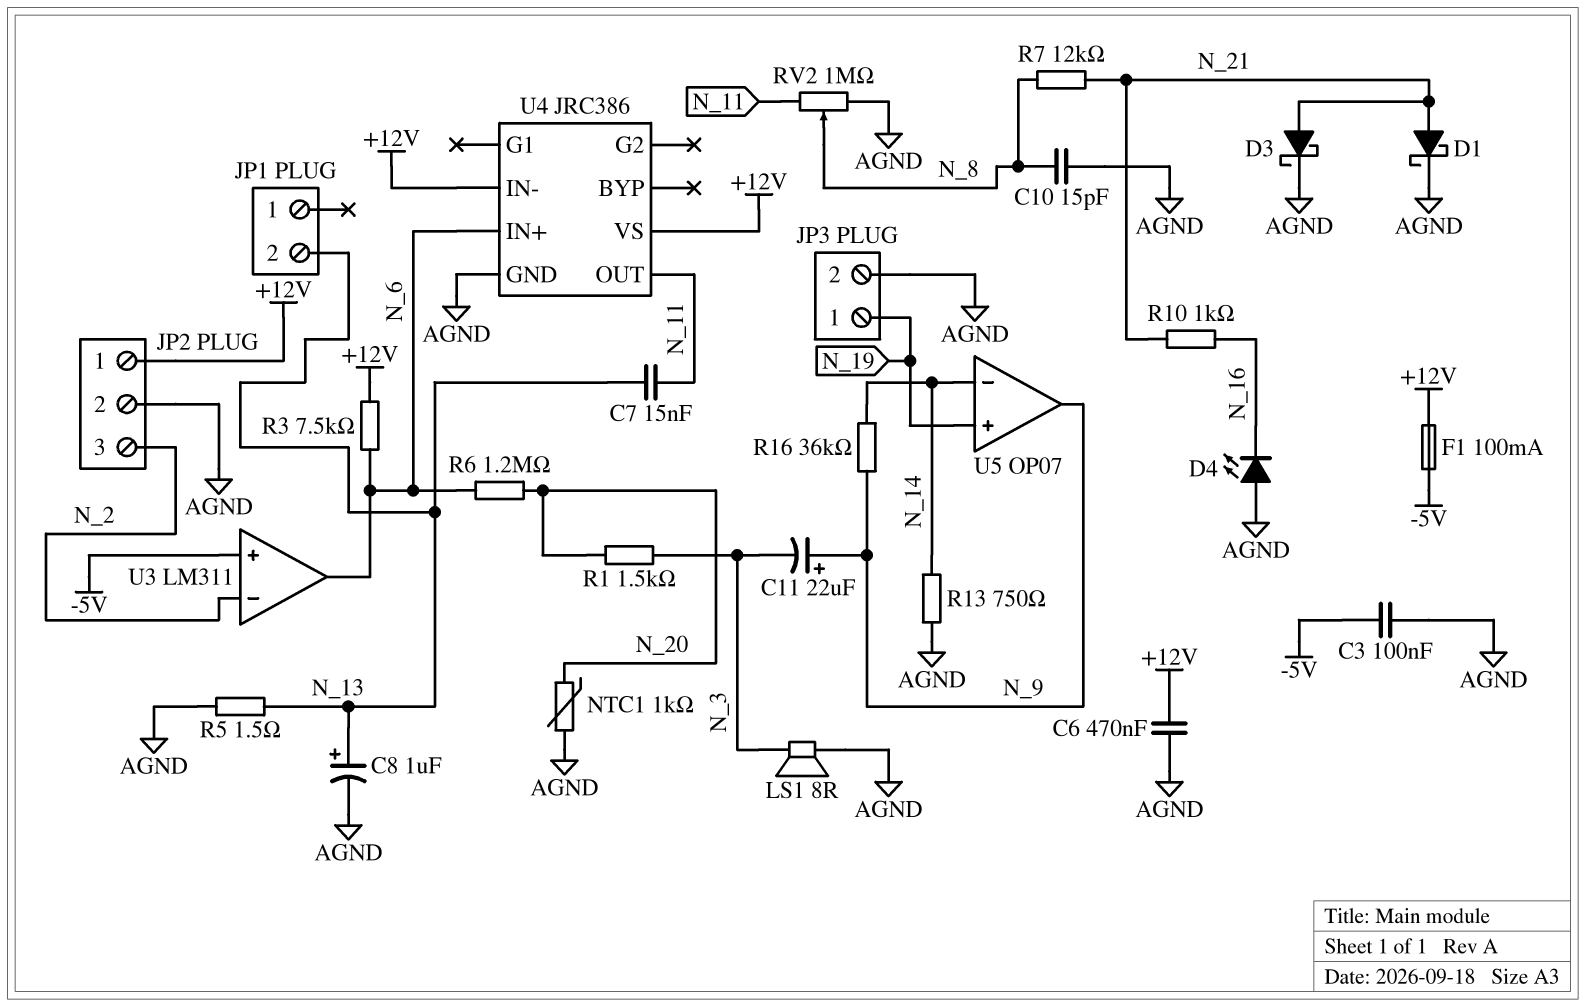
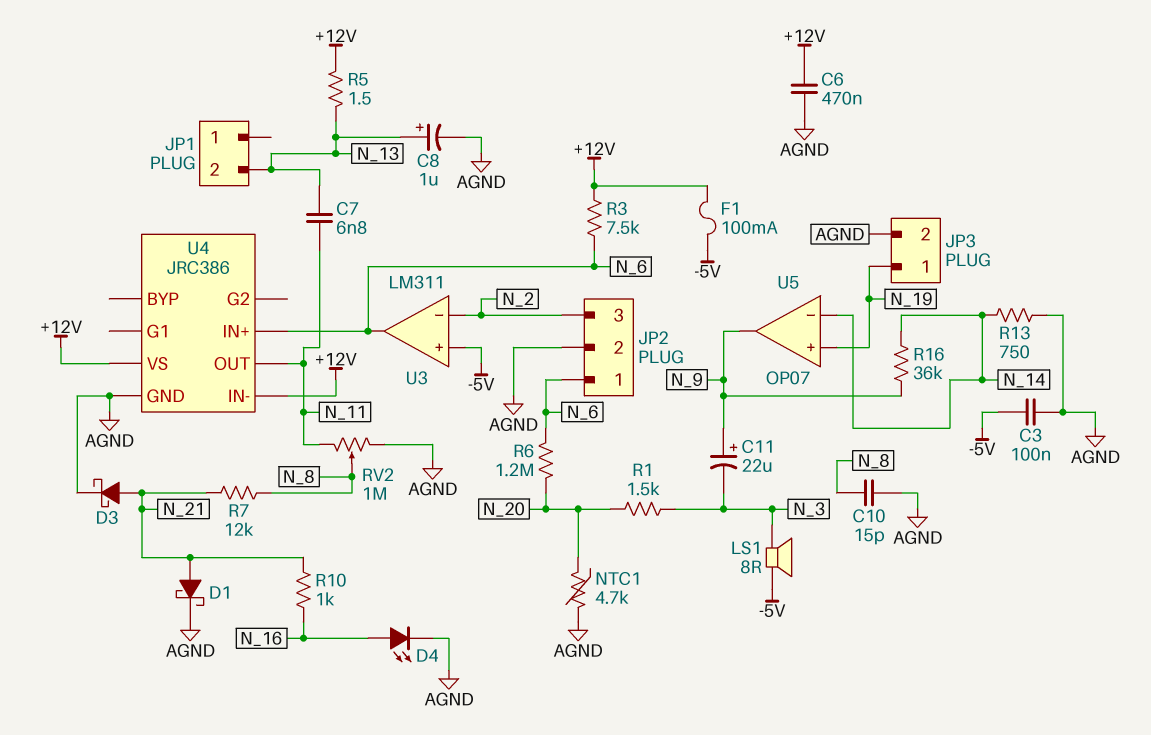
C7: 15nF (N_11, N_13) -> 6.8nF (N_11, N_13)
D4: LED (A AGND, K N_16) -> LED (A N_16, K AGND)
JP2 pin 1: +12V -> N_6
LS1: speaker 8R (AGND, N_3) -> speaker 8R (-5V, N_3)
NTC1: 1k (AGND, N_20) -> 4.7k (AGND, N_20)
R5: 1.5 (AGND, N_13) -> 1.5 (+12V, N_13)

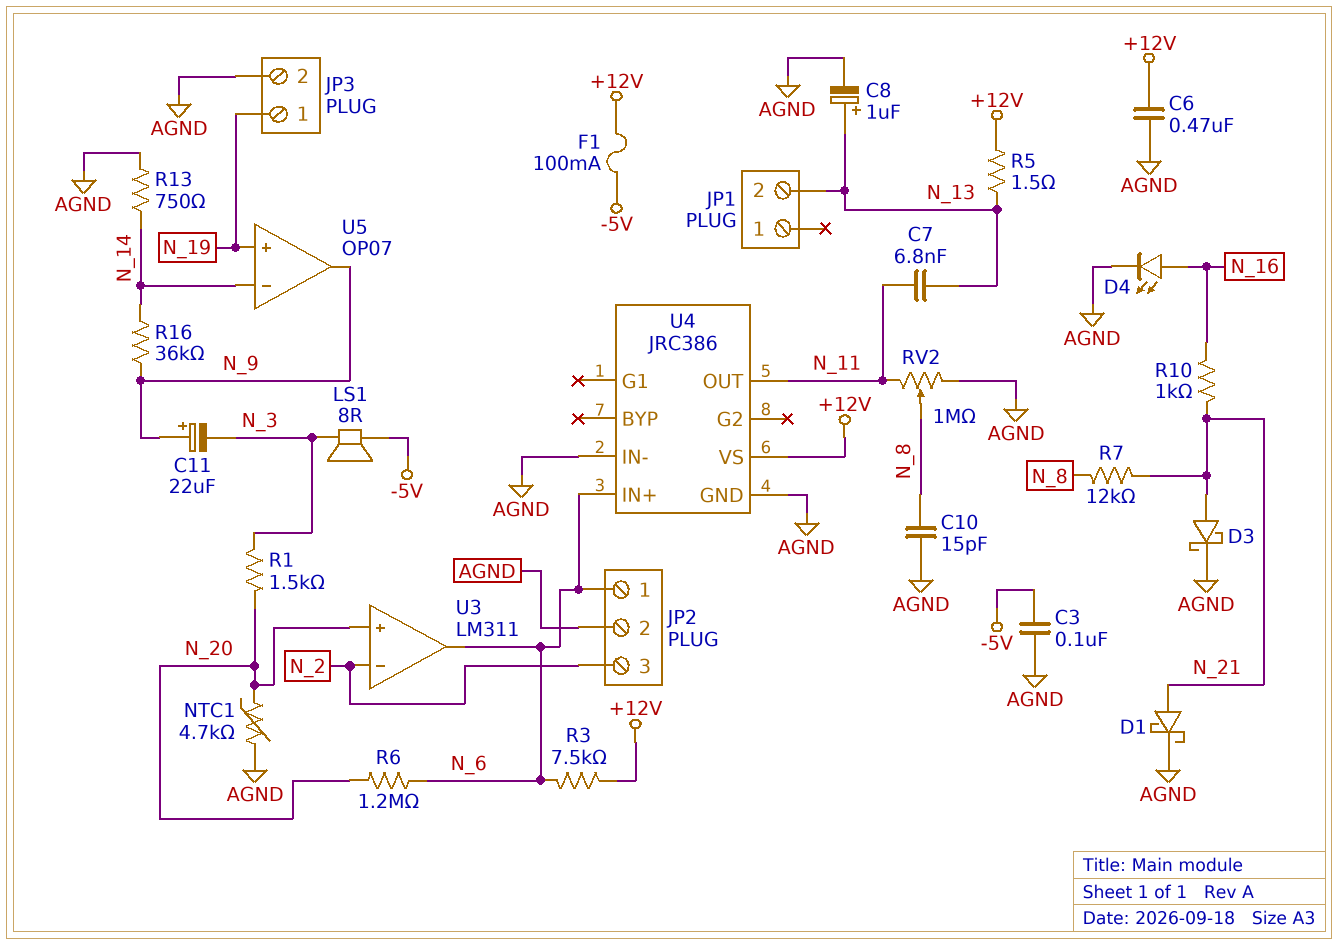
U3 pin in+: -5V -> N_20
U4 pin IN-: +12V -> AGND

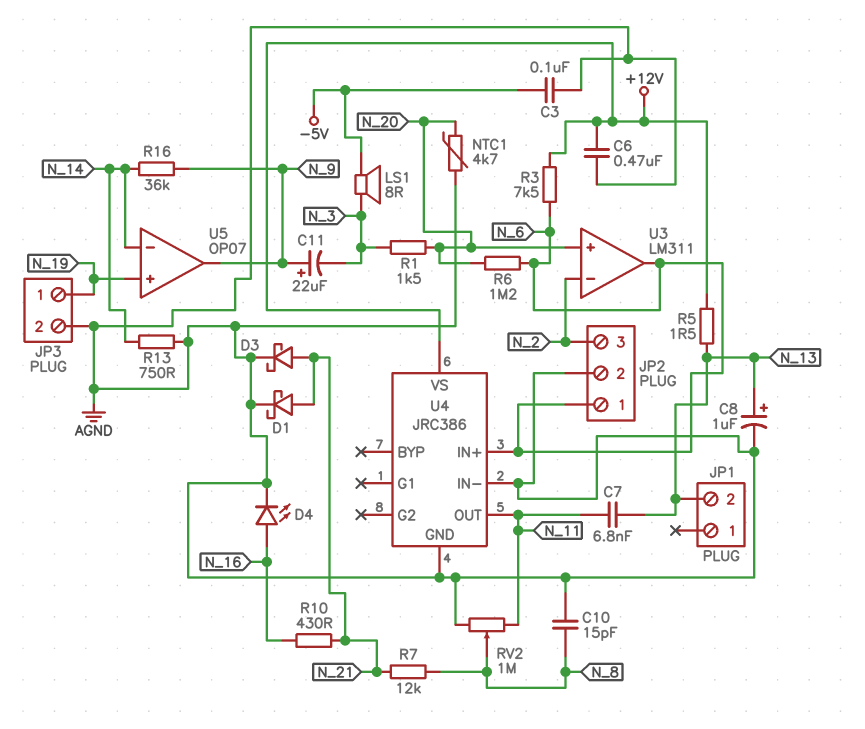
F1: 100mA (+12V, -5V) -> none
R10: 1k (N_16, N_21) -> 430 (N_16, N_21)

